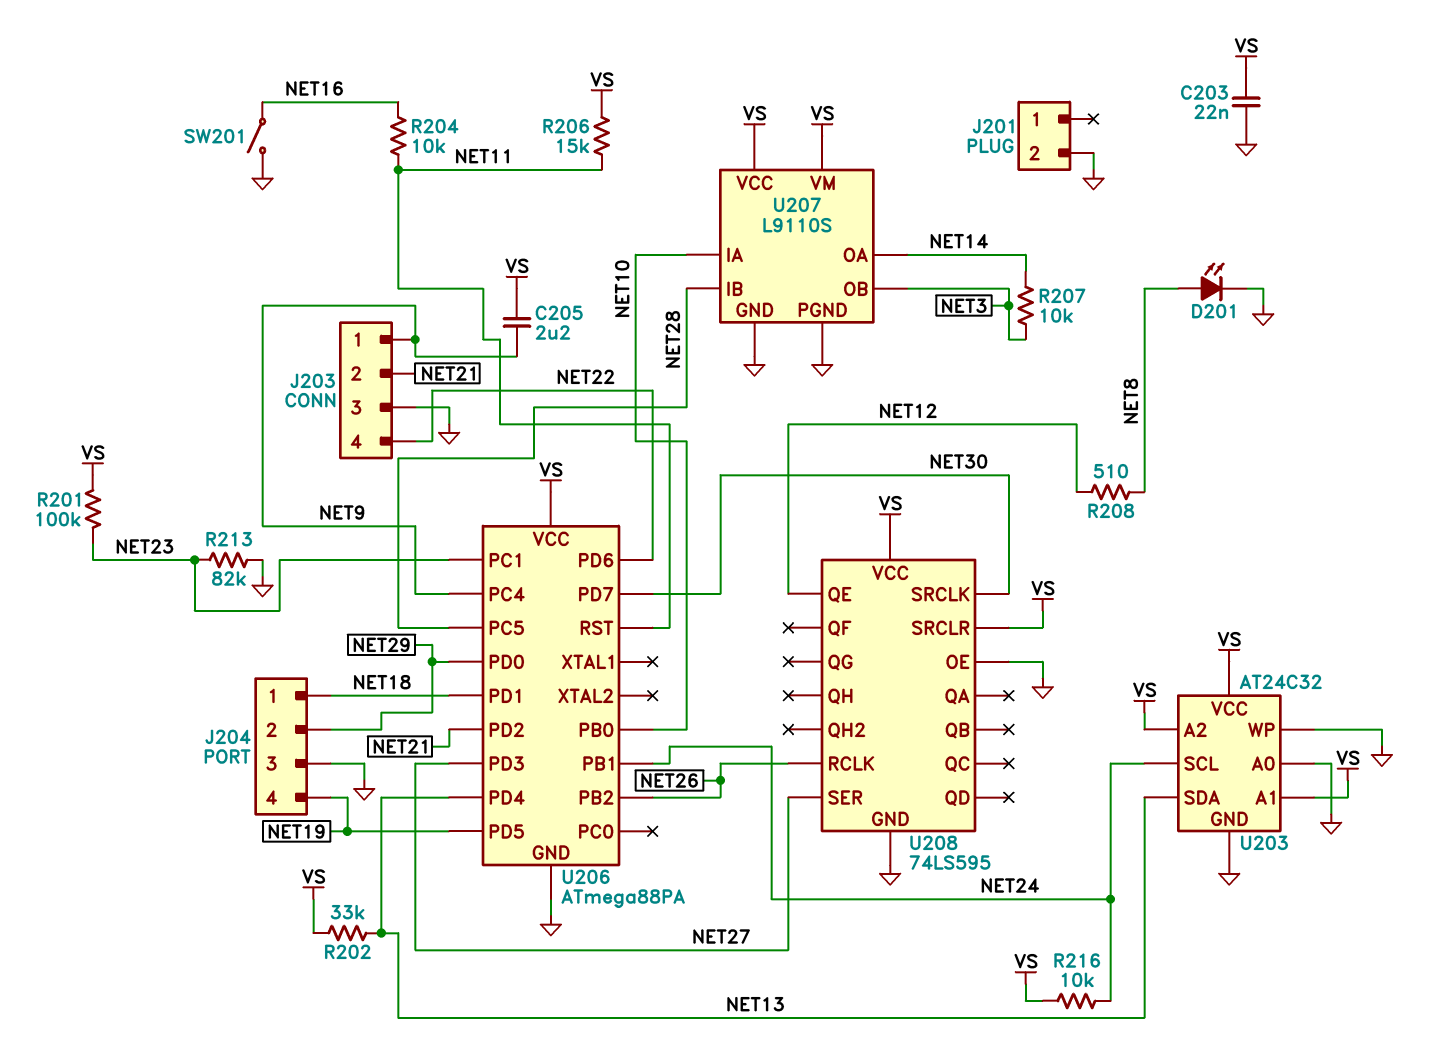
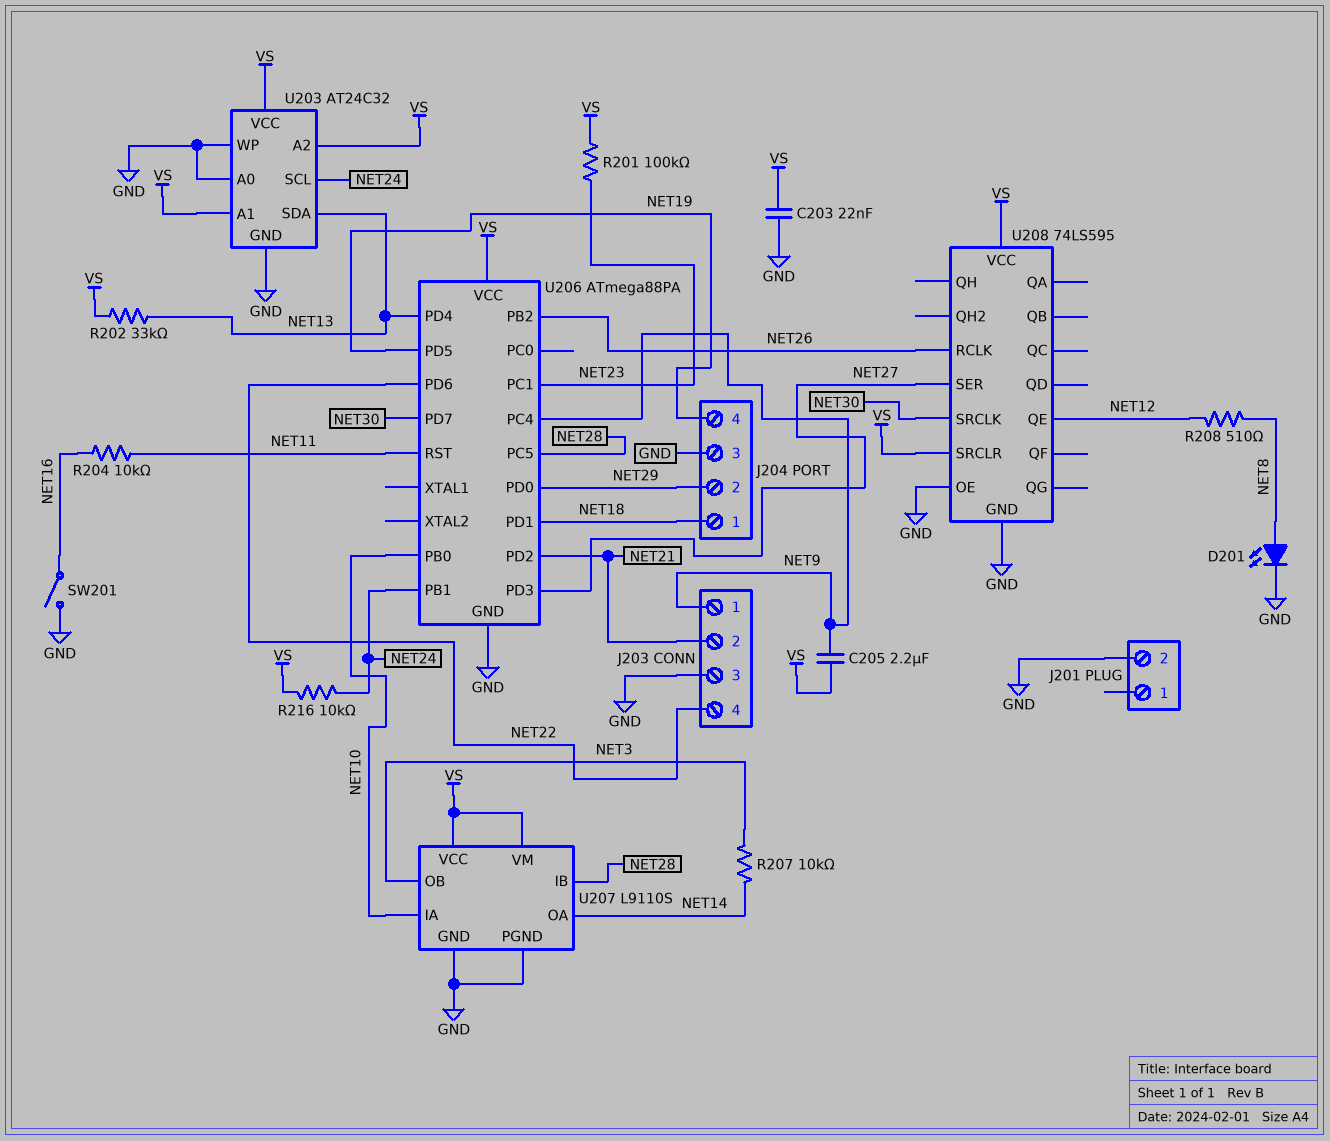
R206: 15k (NET11, VS) -> none
R213: 82k (GND, NET23) -> none

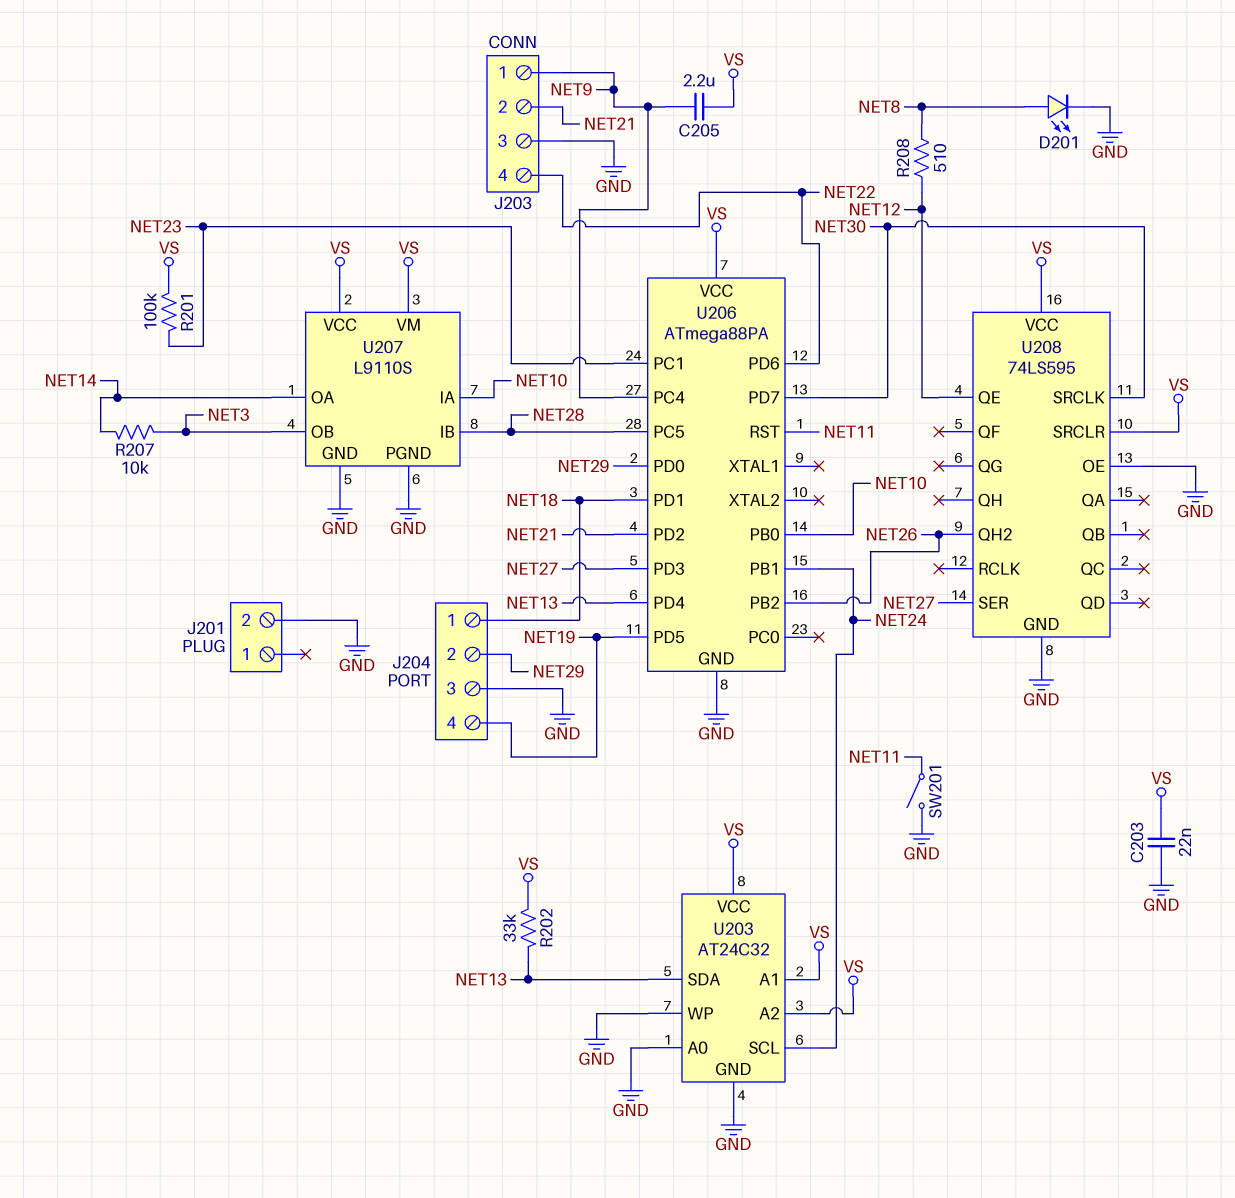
R204: 10k (NET11, NET16) -> none
R216: 10k (NET24, VS) -> none
SW201: switch (GND, NET16) -> switch (GND, NET11)
U208 pin QH2: none -> NET26
U208 pin RCLK: NET26 -> none

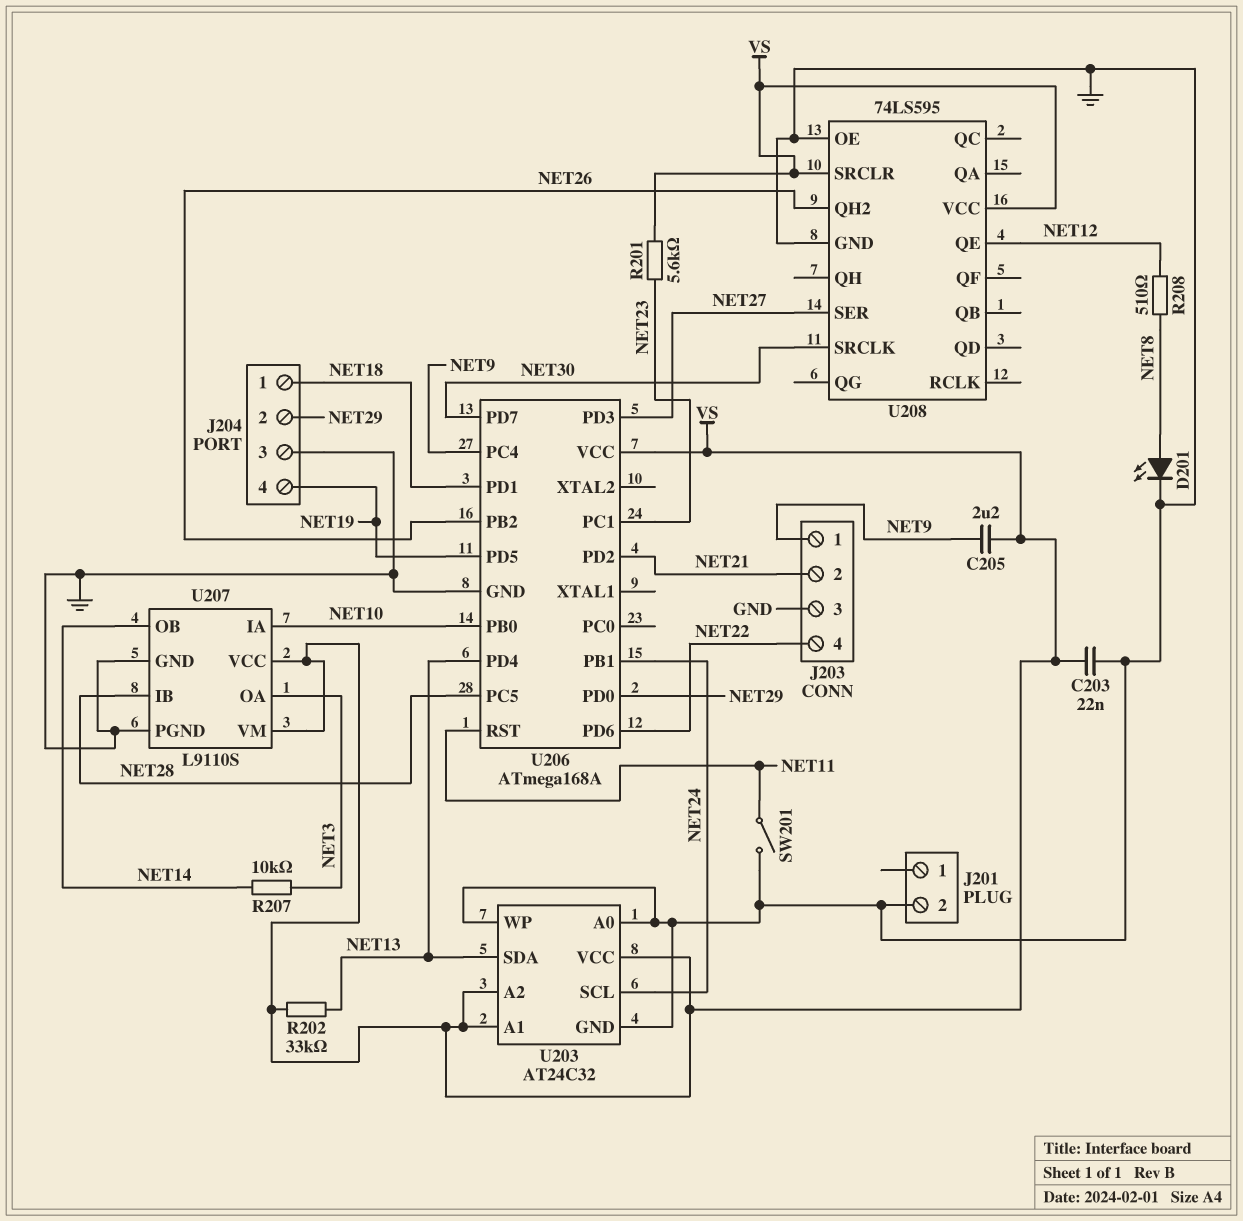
R201: 100k (NET23, VS) -> 5.6k (NET23, VS)
U206: ATmega88PA -> ATmega168A
U207 pin OA: NET14 -> NET3
U207 pin OB: NET3 -> NET14

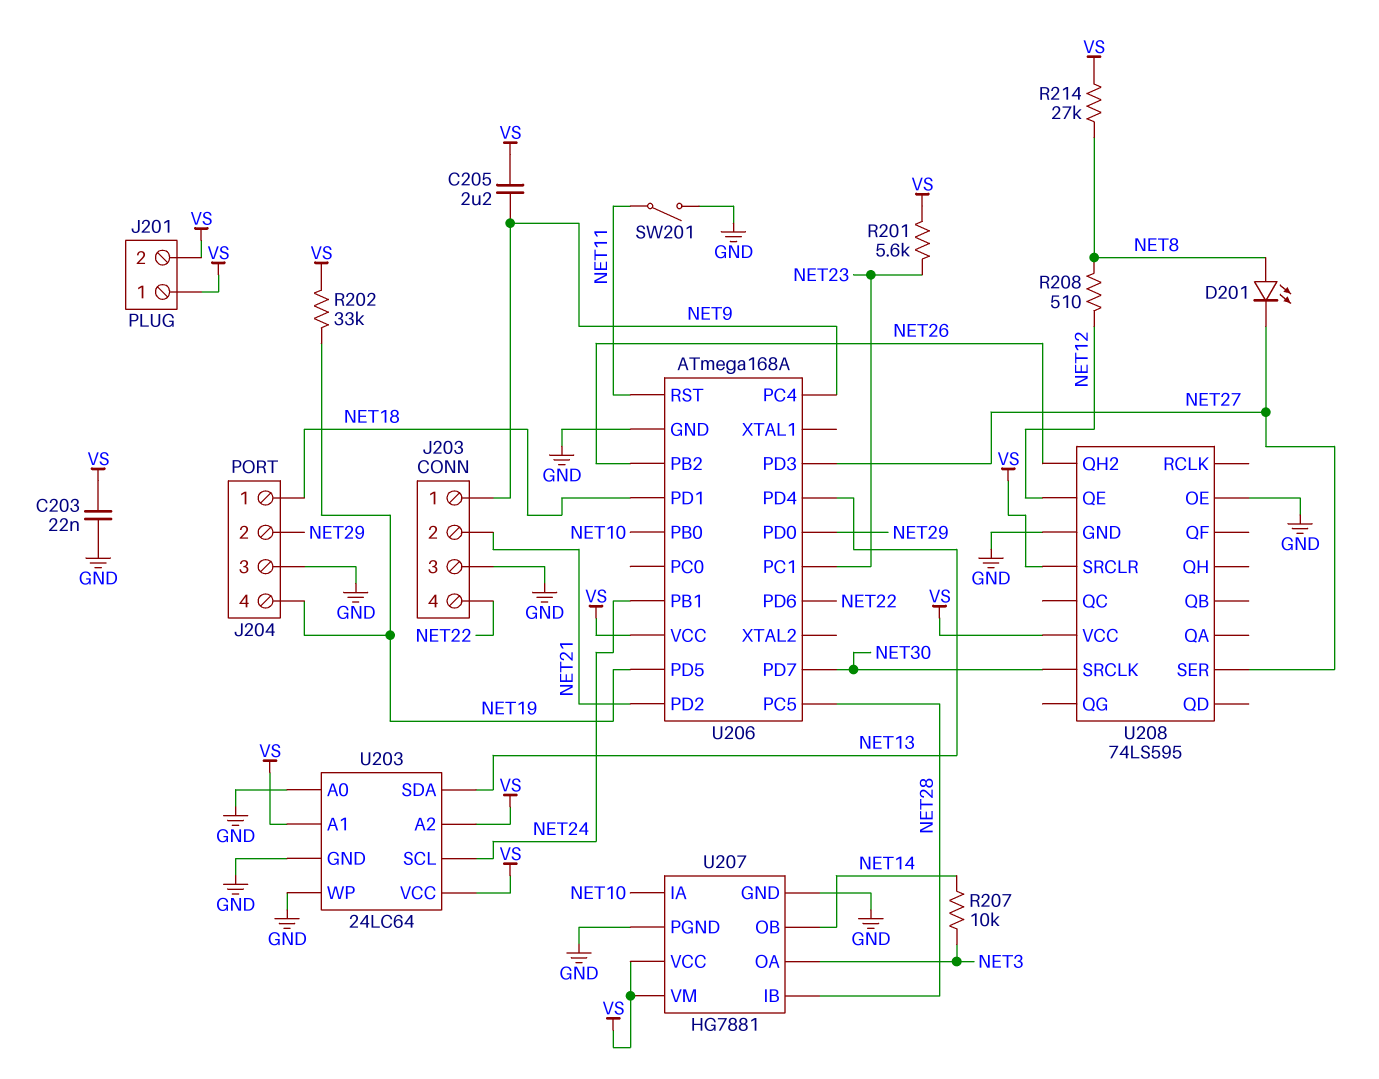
D201: LED (A NET8, K GND) -> LED (A NET8, K NET27)
J201 pin 1: none -> VS
J201 pin 2: GND -> VS
R202: 33k (NET13, VS) -> 33k (NET19, VS)
R214: none -> 27k (NET8, VS)
U203: AT24C32 -> 24LC64
U207: L9110S -> HG7881

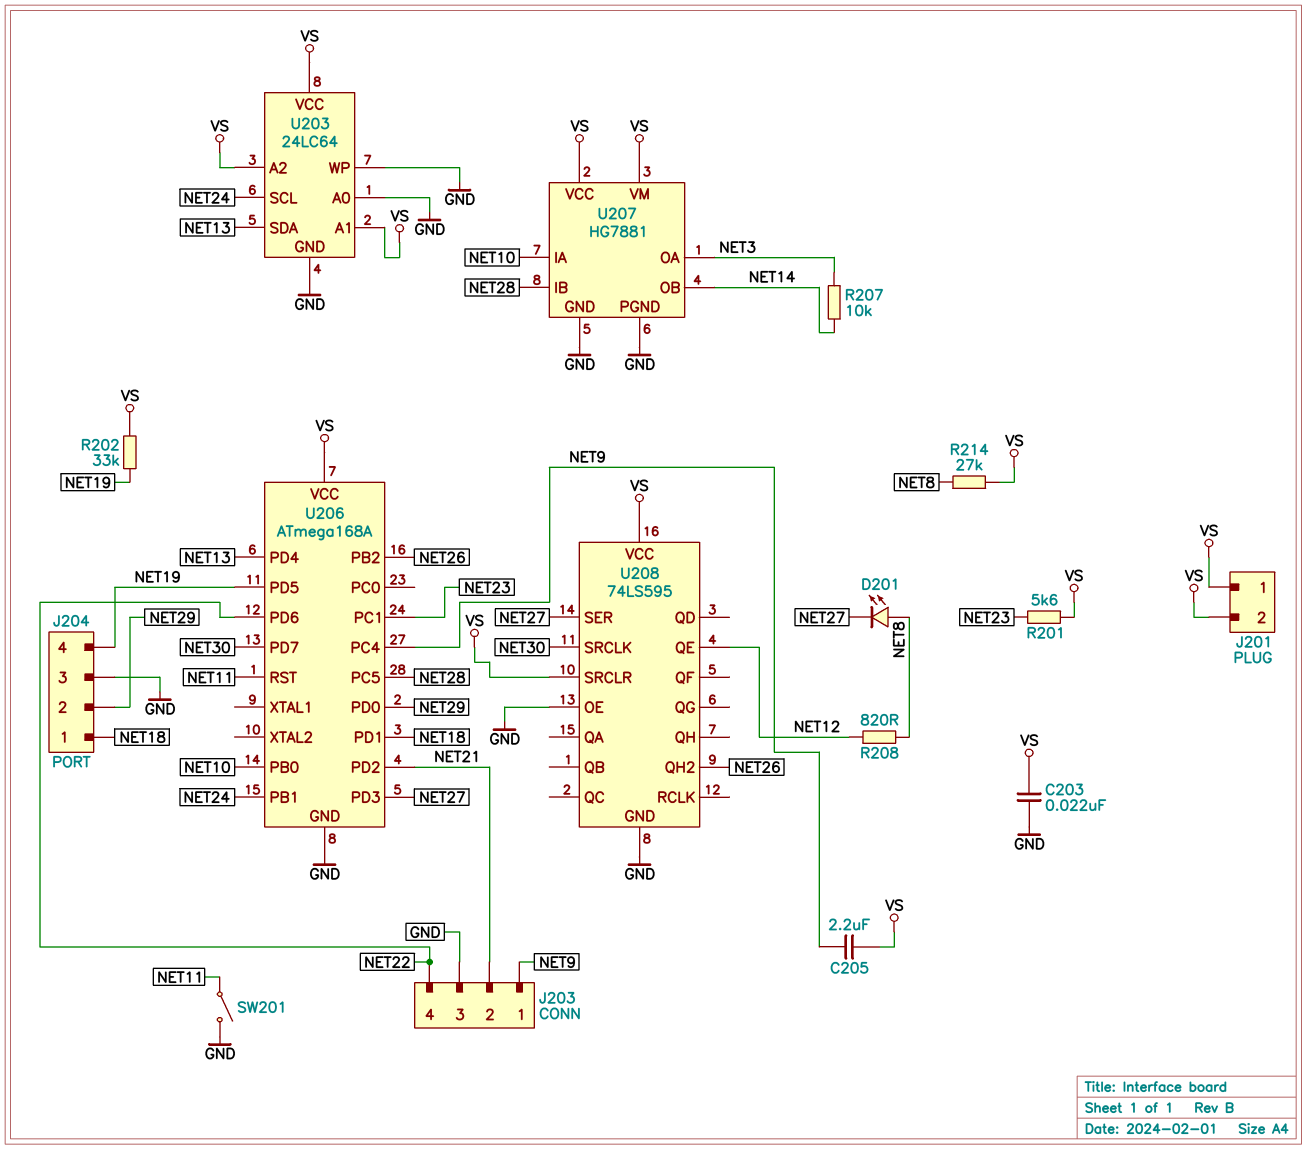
R208: 510 (NET8, NET12) -> 820 (NET8, NET12)

